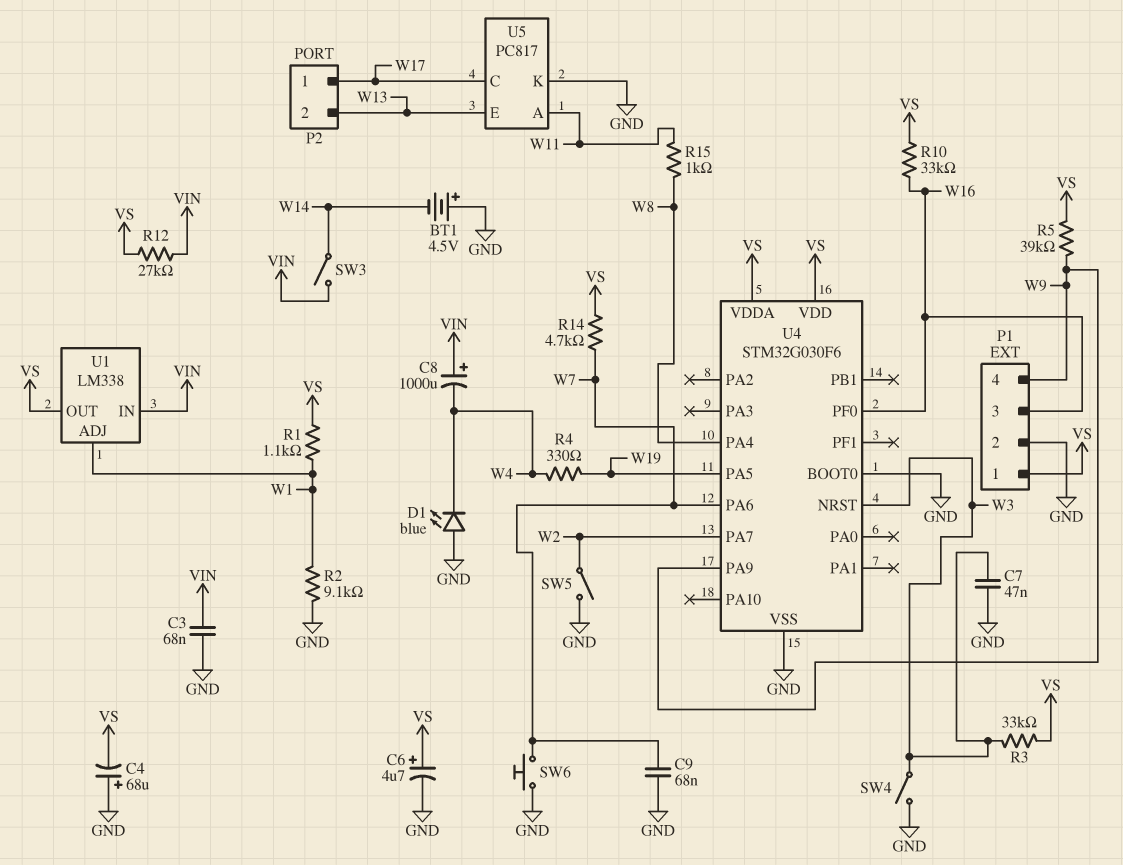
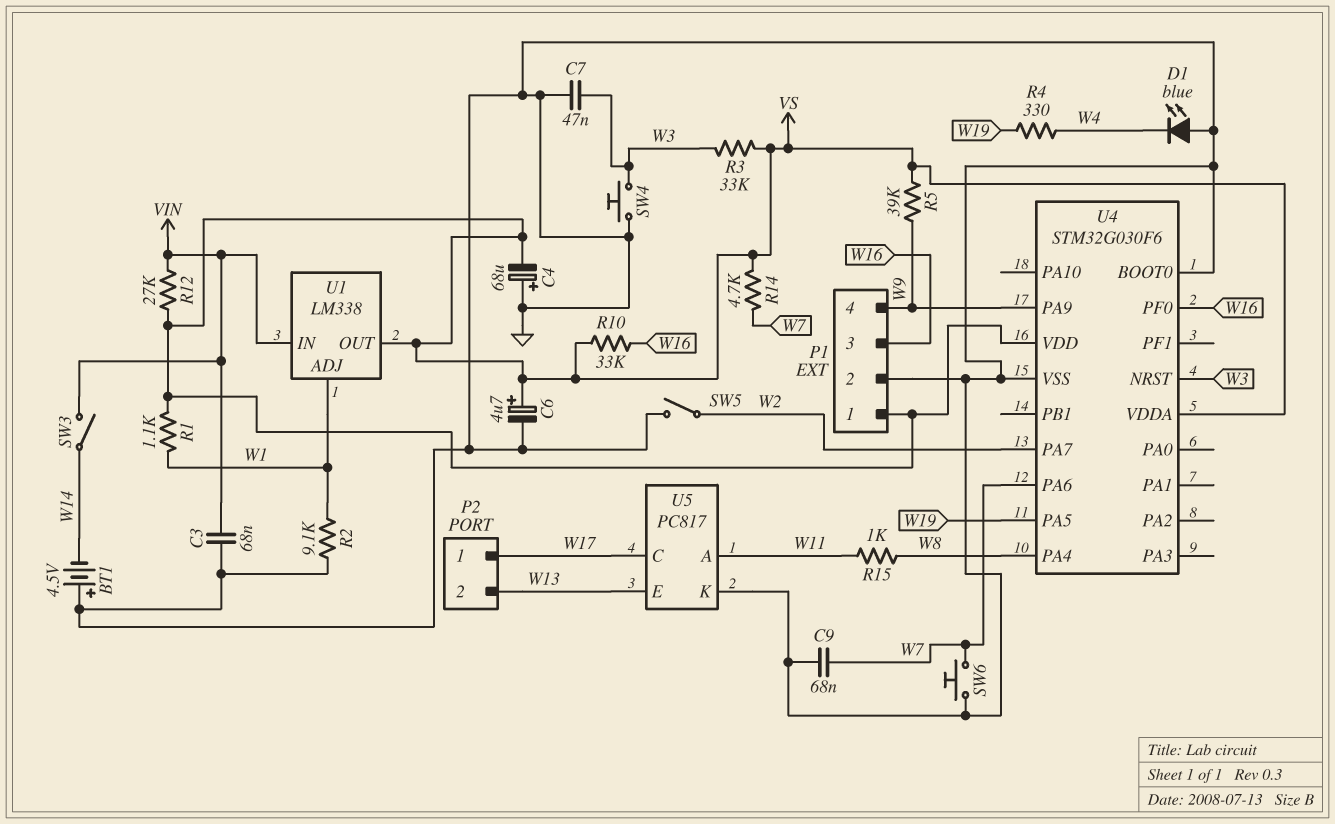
C8: 1000uF (plus VIN, minus W4) -> none
SW4: switch (GND, W3) -> button (GND, W3)

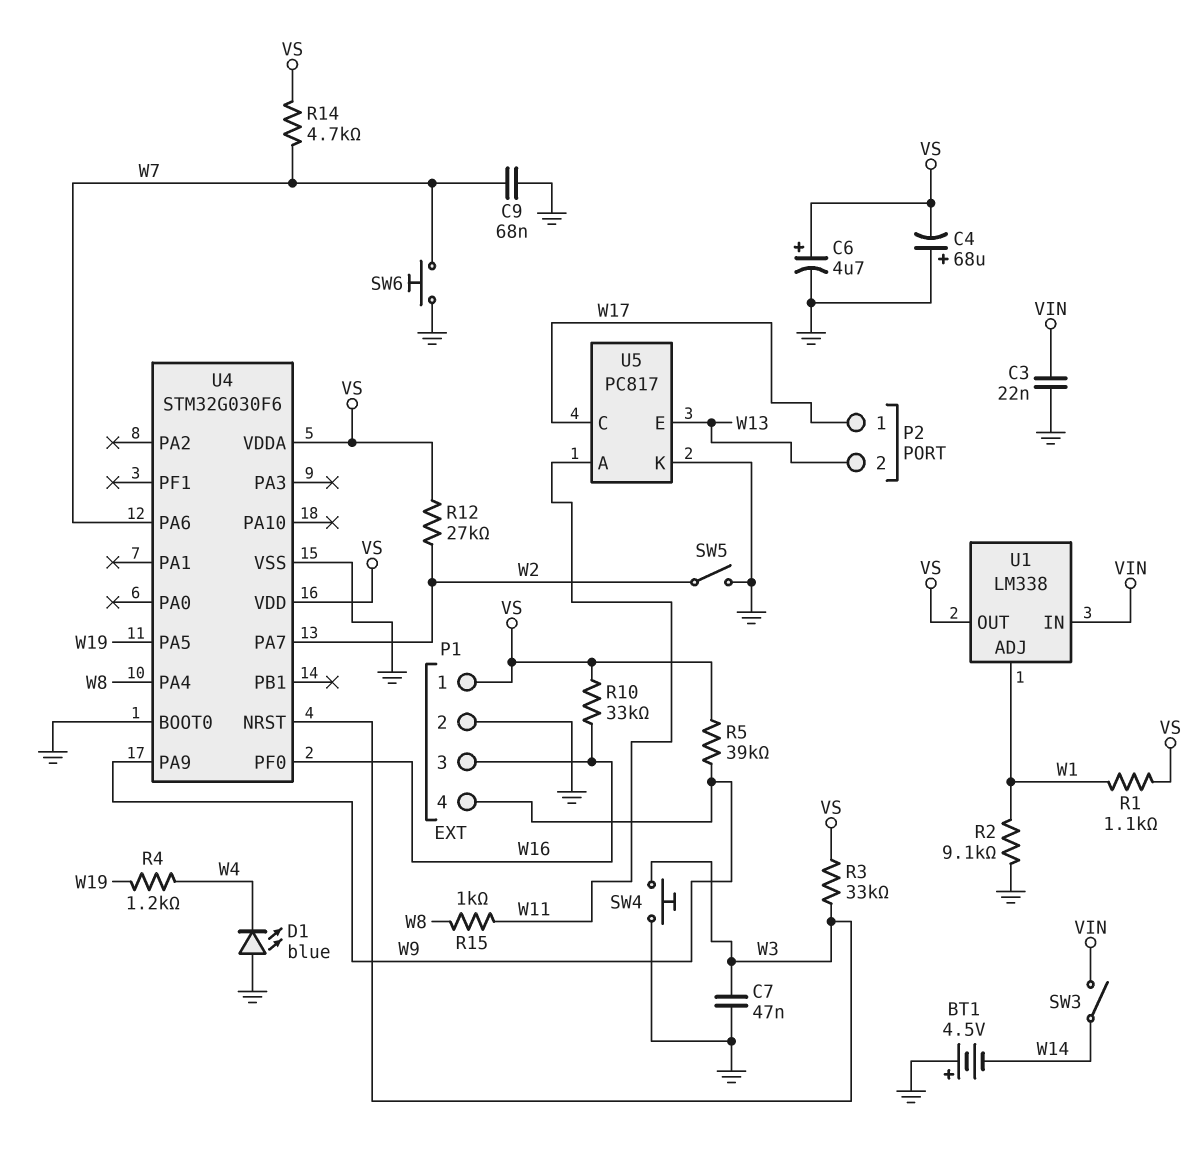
C3: 68nF (GND, VIN) -> 22nF (GND, VIN)
R4: 330 (W4, W19) -> 1.2k (W4, W19)
R12: 27k (VIN, VS) -> 27k (VS, W2)

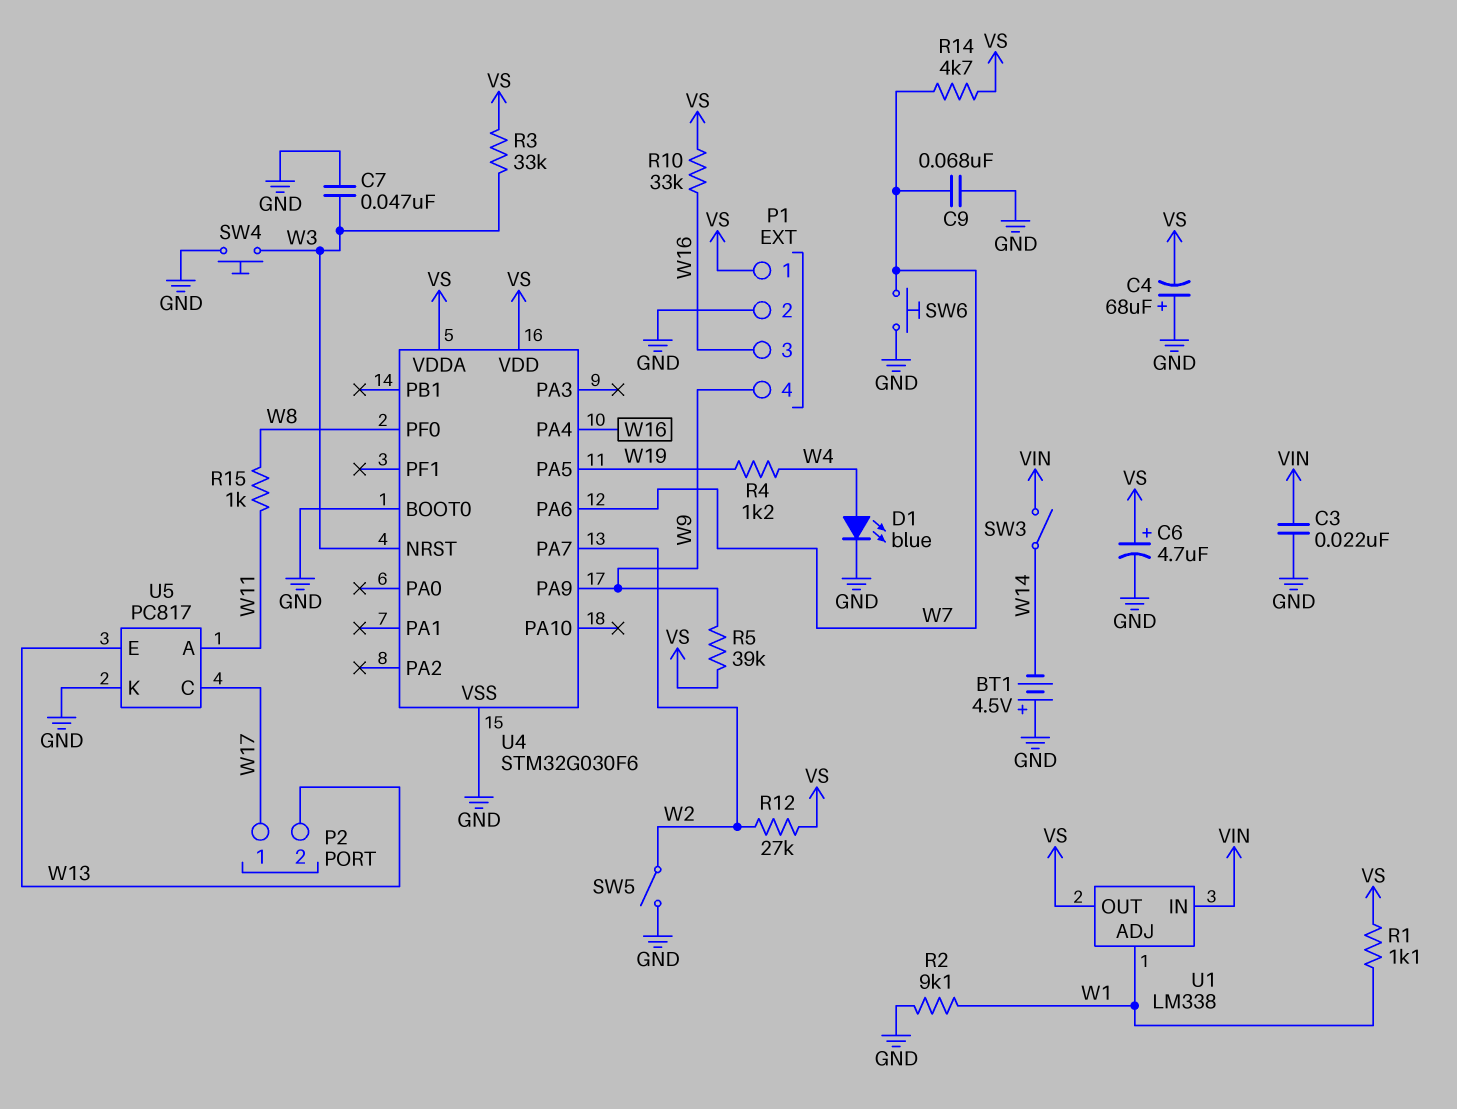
D1: LED blue (A GND, K W4) -> LED blue (A W4, K GND)
U4 pin PA4: W8 -> W16
U4 pin PF0: W16 -> W8

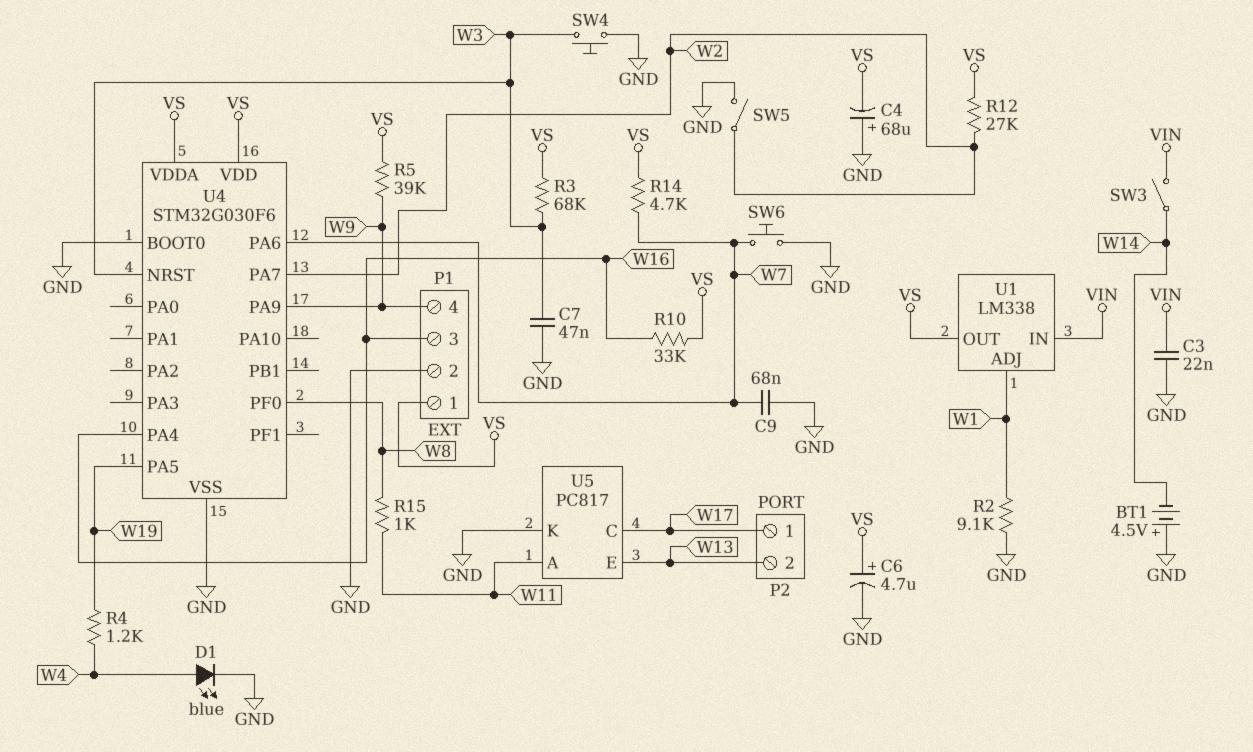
R1: 1.1k (VS, W1) -> none
R3: 33k (VS, W3) -> 68k (VS, W3)

